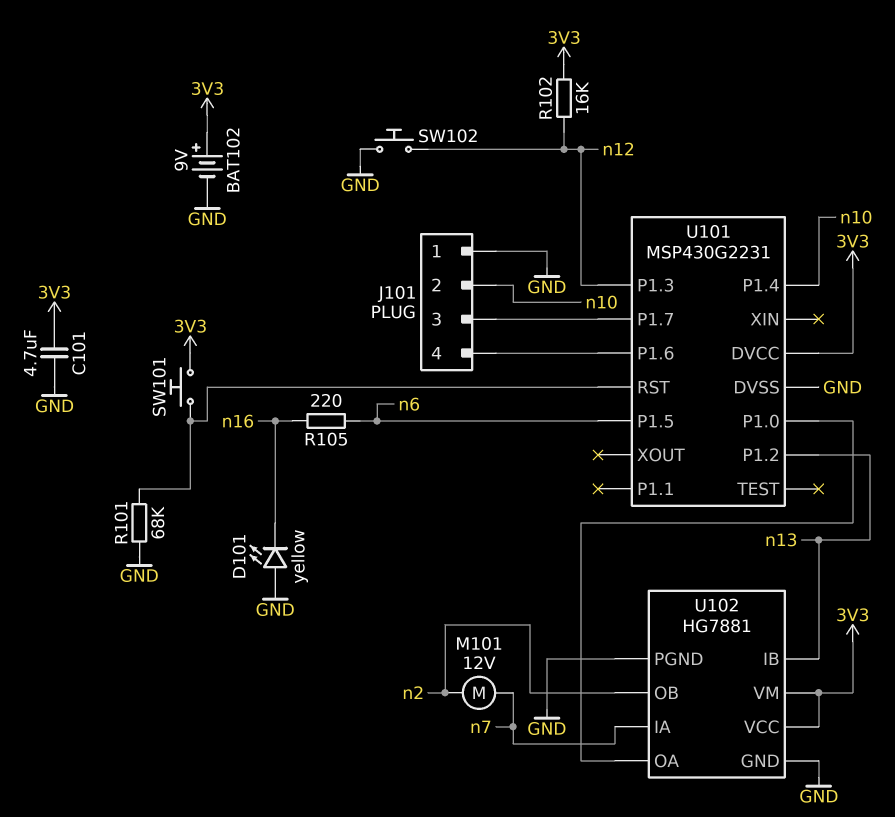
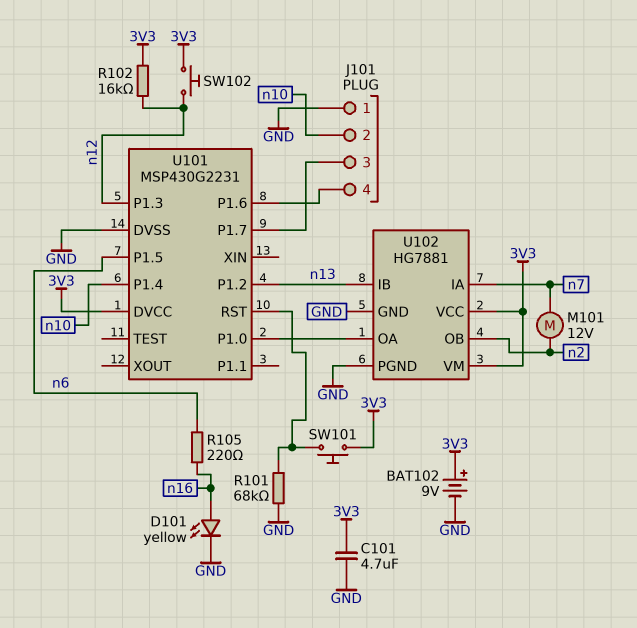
D101: LED yellow (A GND, K n16) -> LED yellow (A n16, K GND)
SW102: button (GND, n12) -> button (3V3, n12)

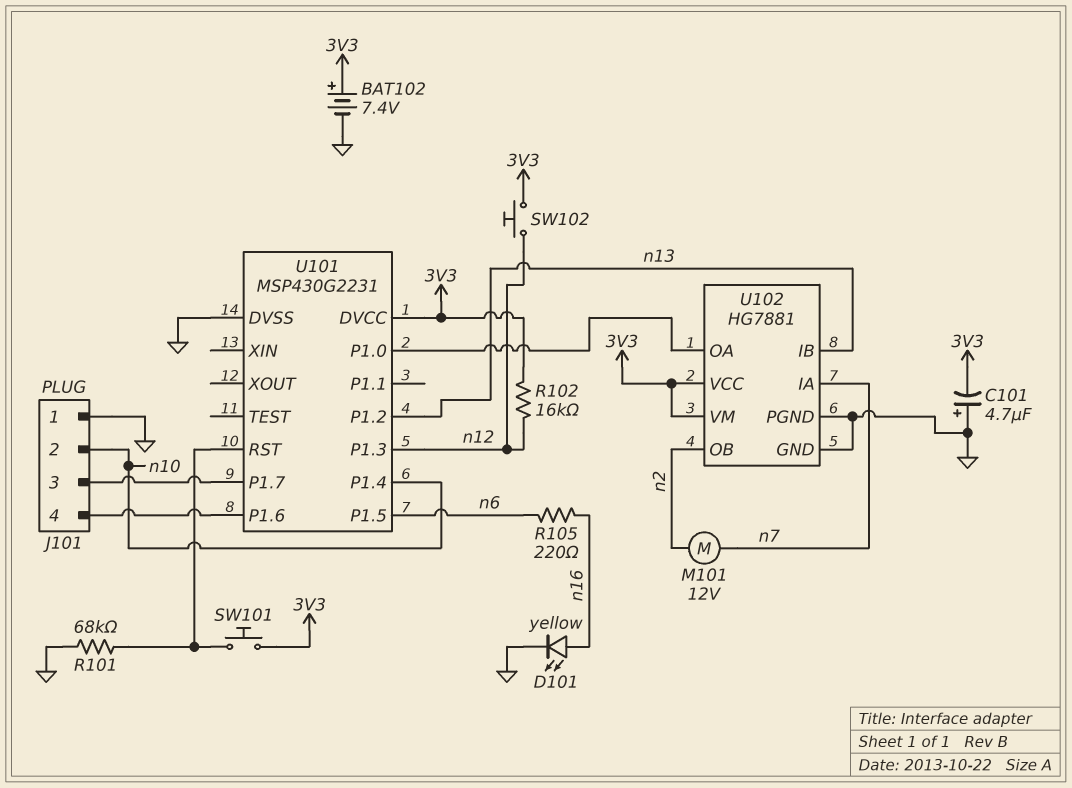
BAT102: 9V (plus 3V3, minus GND) -> 7.4V (plus 3V3, minus GND)
C101: 4.7uF (3V3, GND) -> 4.7uF (plus GND, minus 3V3)

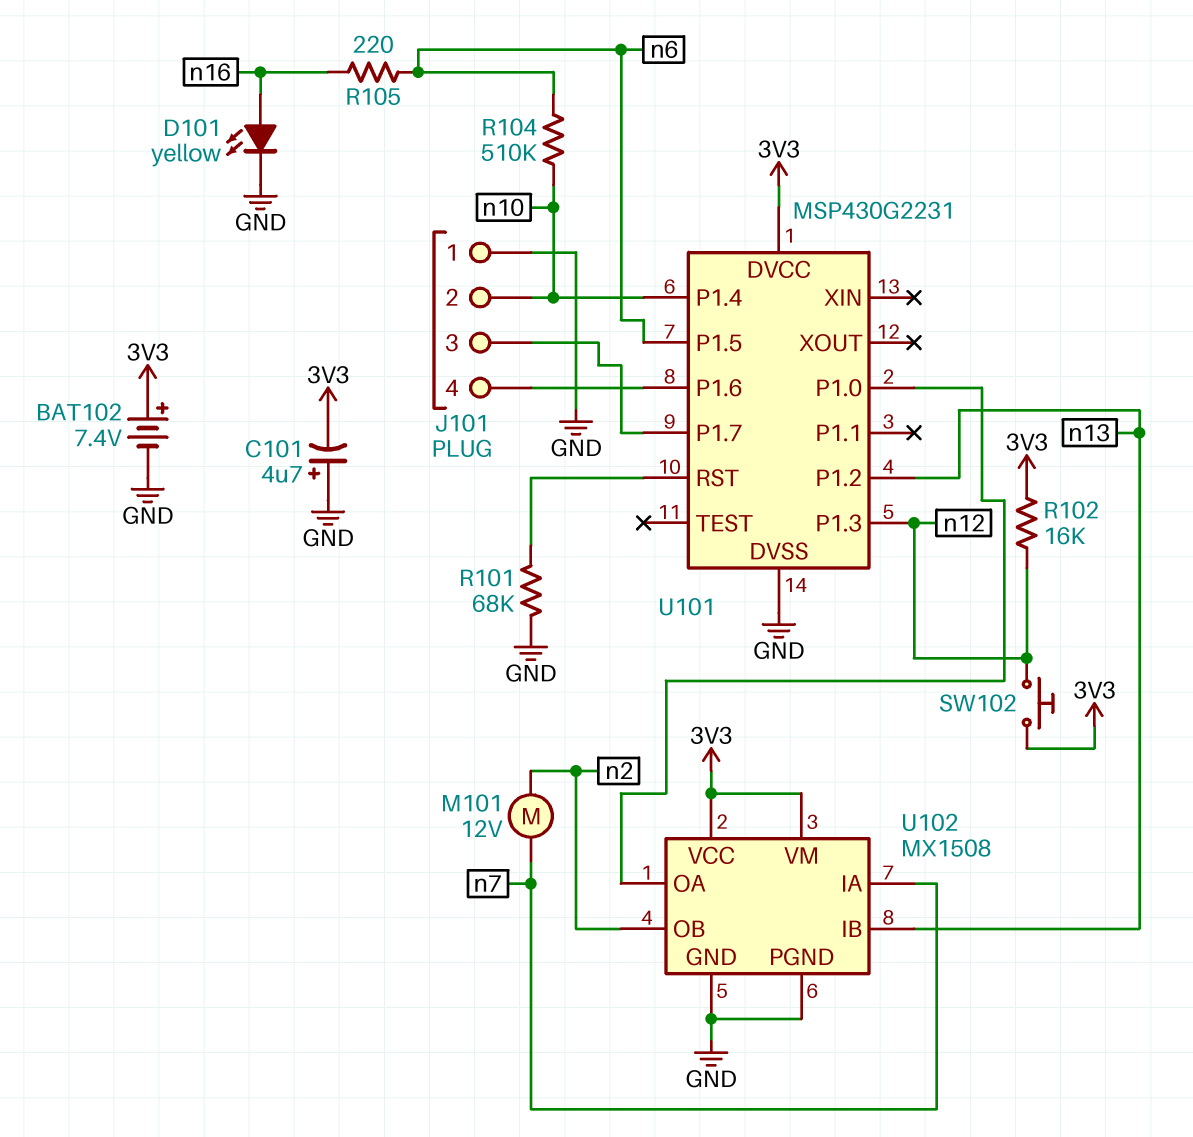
R104: none -> 510k (n6, n10)
SW101: button (3V3, U101/RST) -> none
U102: HG7881 -> MX1508

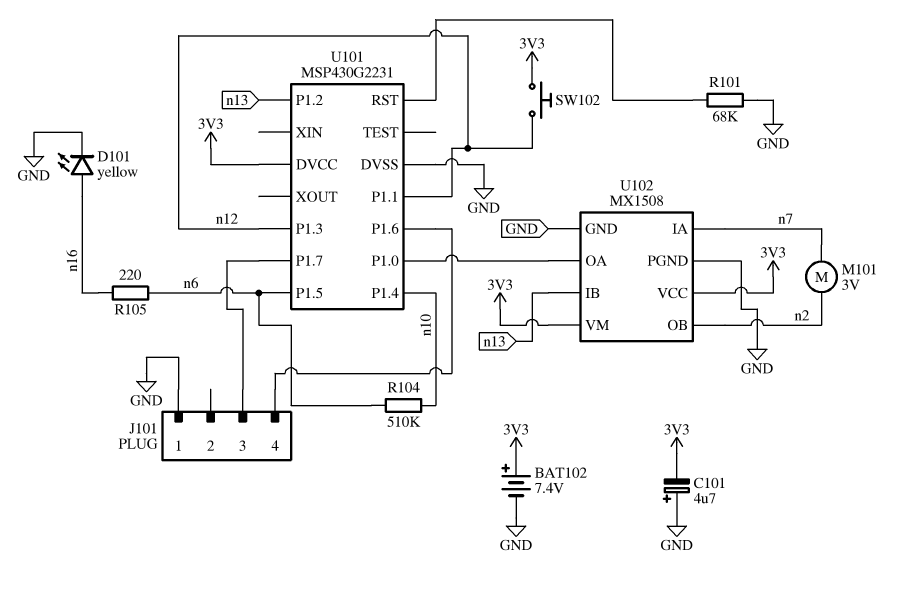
J101 pin 2: n10 -> none
M101: motor 12V (n2, n7) -> motor 3V (n2, n7)
R102: 16k (3V3, n12) -> none
U101 pin P1.1: none -> n12

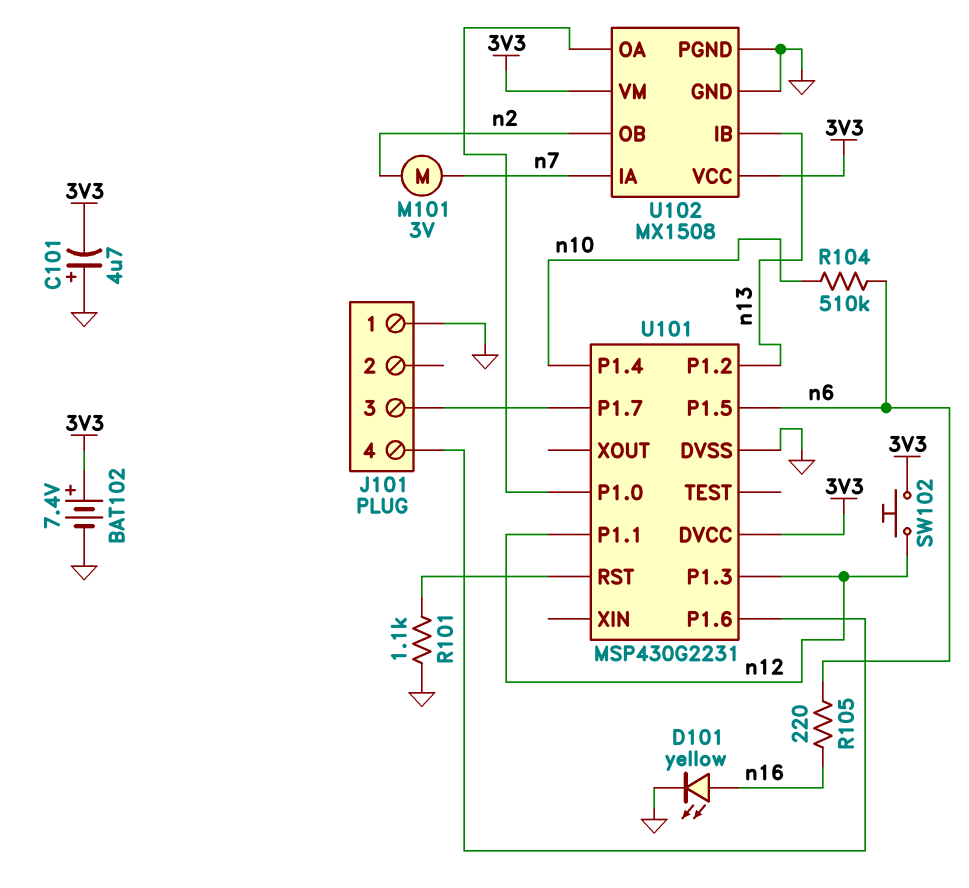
R101: 68k (GND, U101/RST) -> 1.1k (GND, U101/RST)

